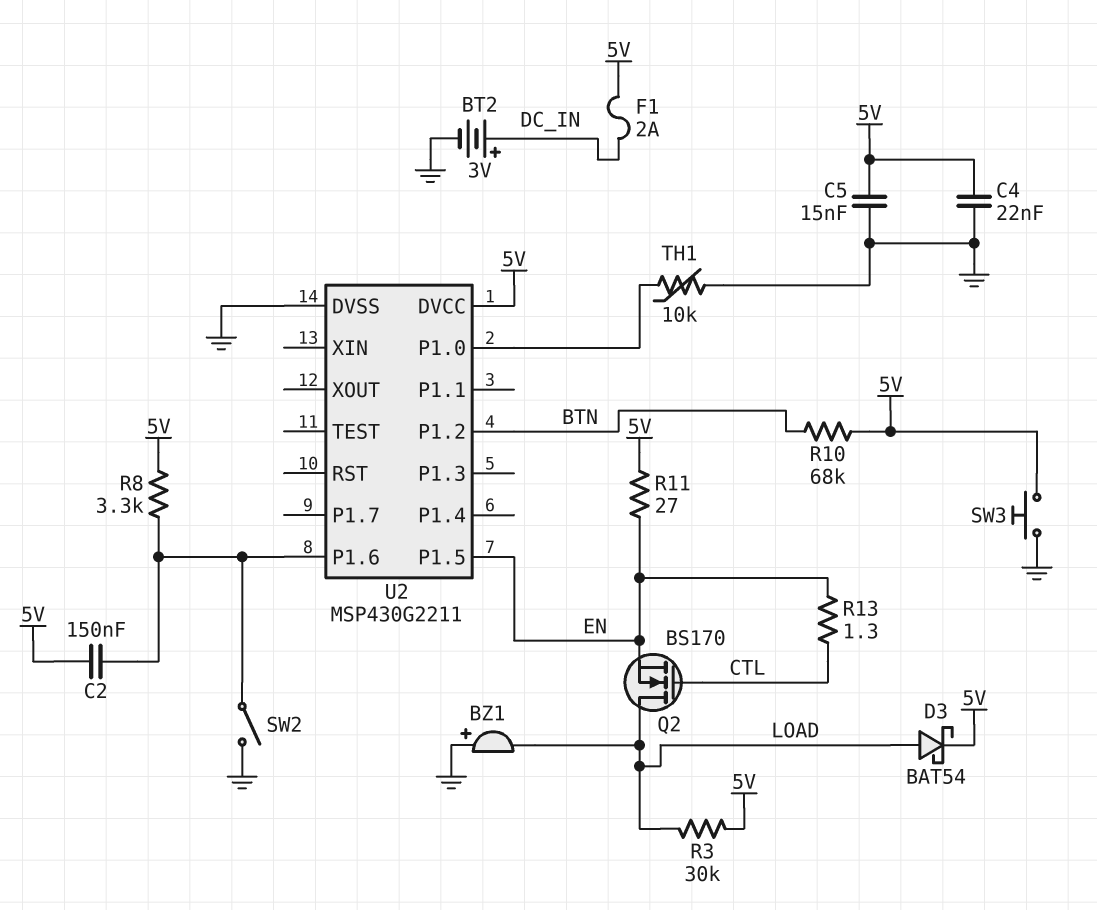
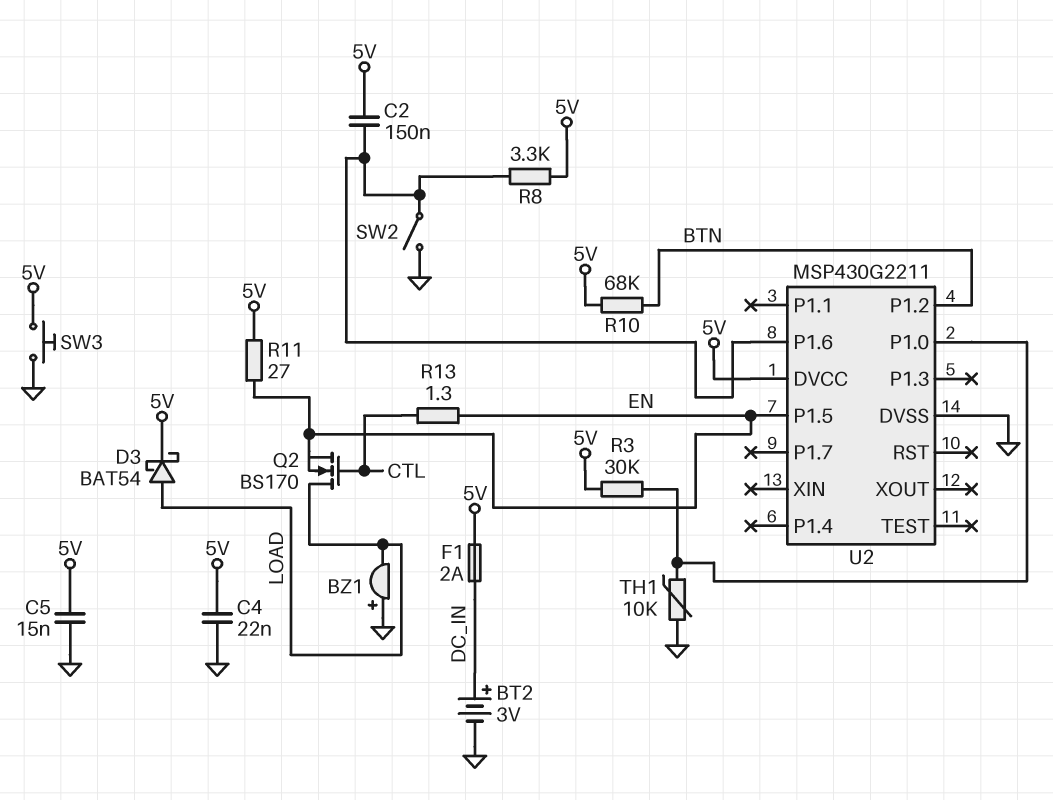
R3: 30k (5V, LOAD) -> 30k (5V, U2/P1.0)

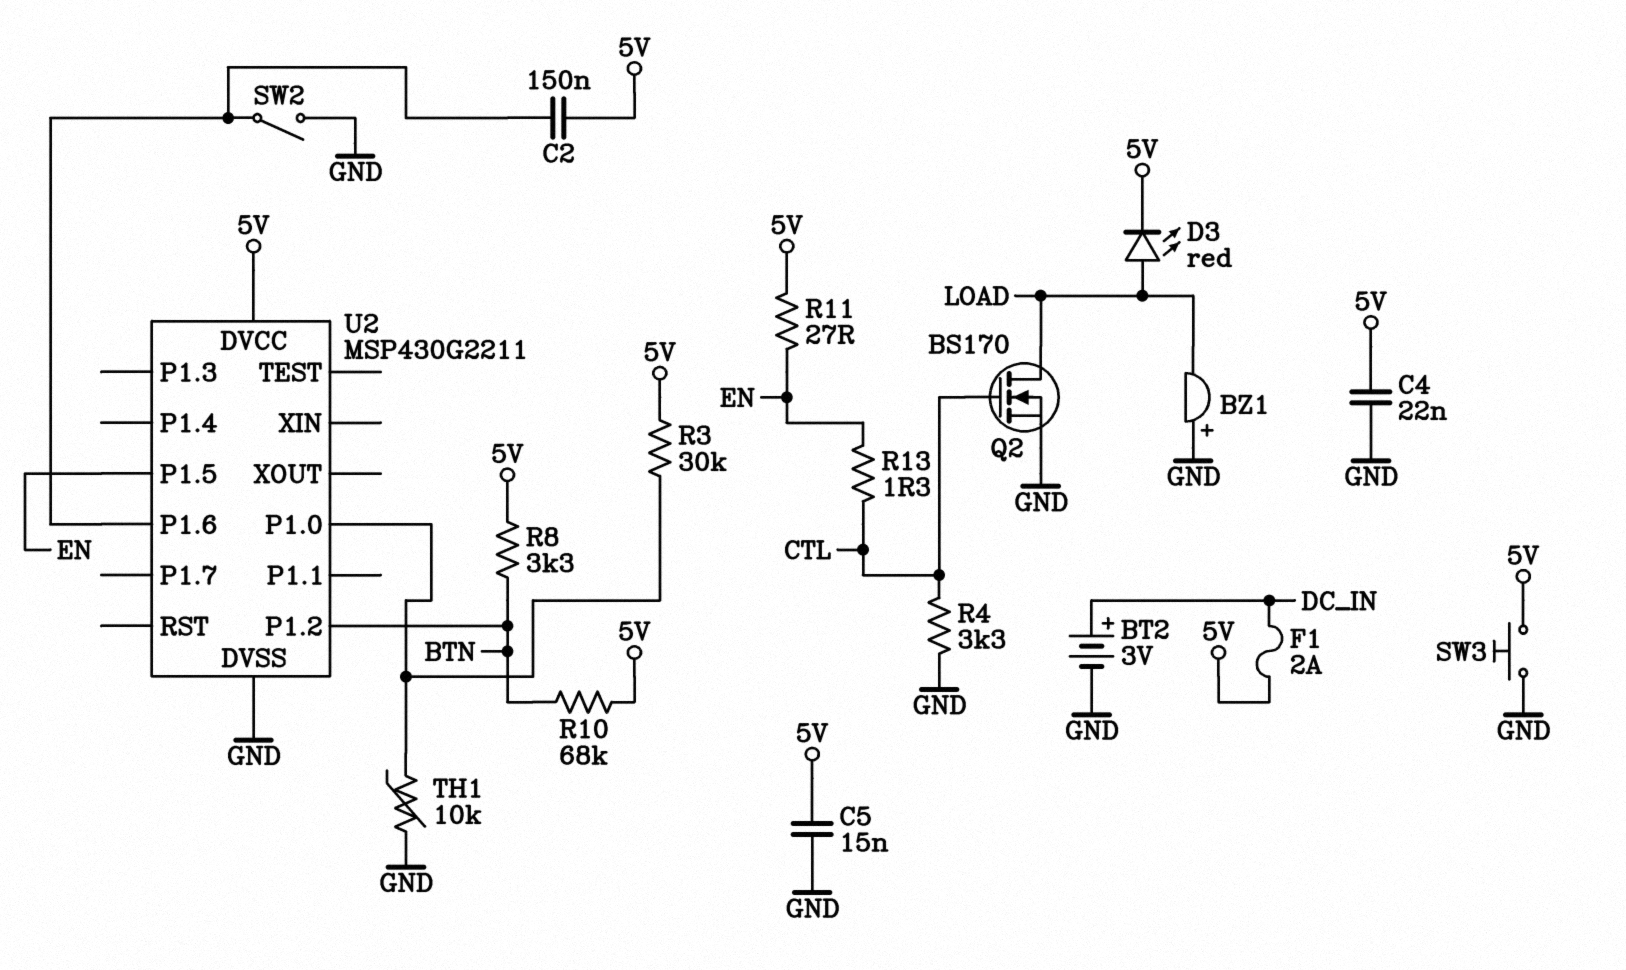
D3: schottky BAT54 (A LOAD, K 5V) -> LED red (A LOAD, K 5V)
Q2: NMOS BS170 (G CTL, D LOAD, S EN) -> NMOS BS170 (G CTL, D LOAD, S GND)
R4: none -> 3.3k (CTL, GND)
R8: 3.3k (5V, U2/P1.6) -> 3.3k (5V, BTN)

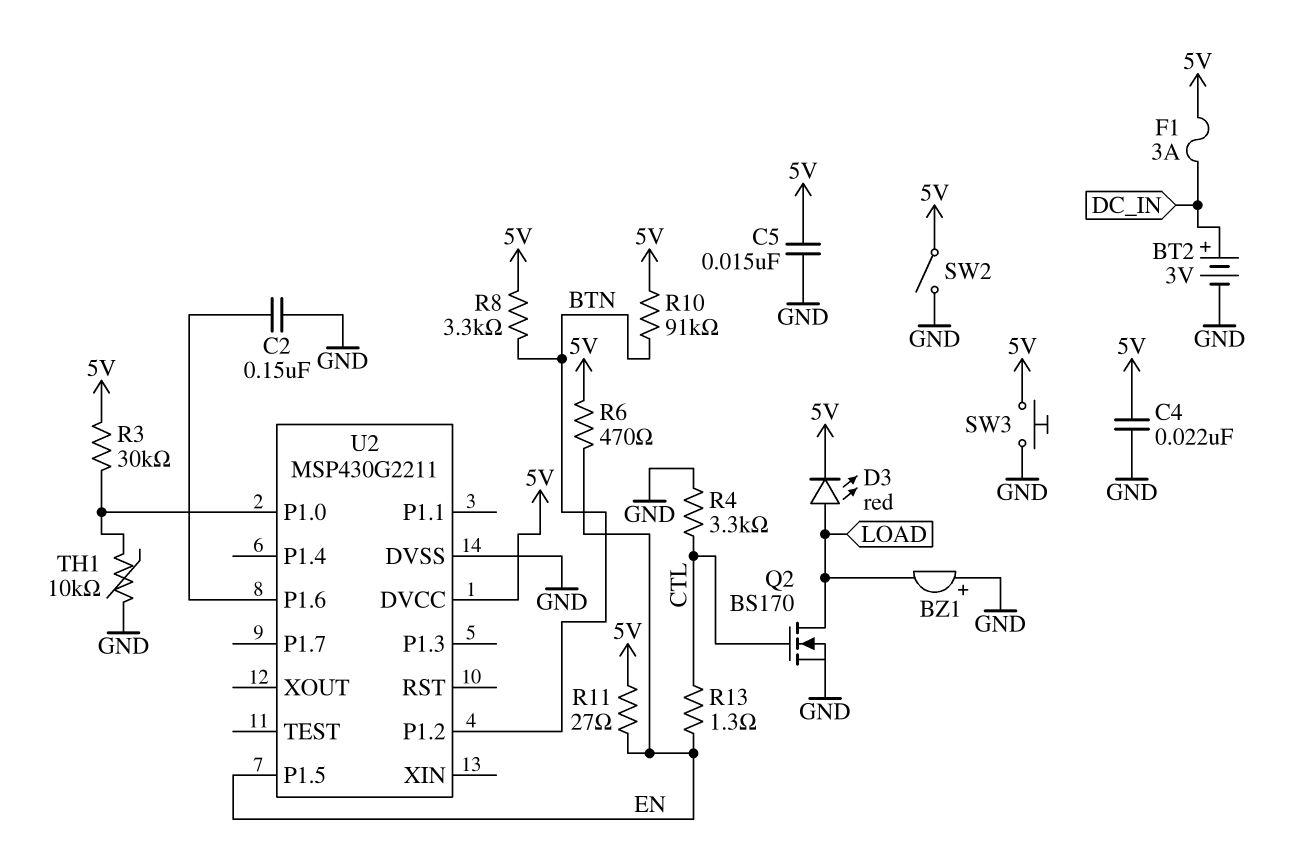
C2: 150nF (5V, U2/P1.6) -> 150nF (GND, U2/P1.6)
F1: 2A (5V, DC_IN) -> 3A (5V, DC_IN)
R6: none -> 470 (5V, EN)
R10: 68k (5V, BTN) -> 91k (5V, BTN)
SW2: switch (GND, U2/P1.6) -> switch (5V, GND)

